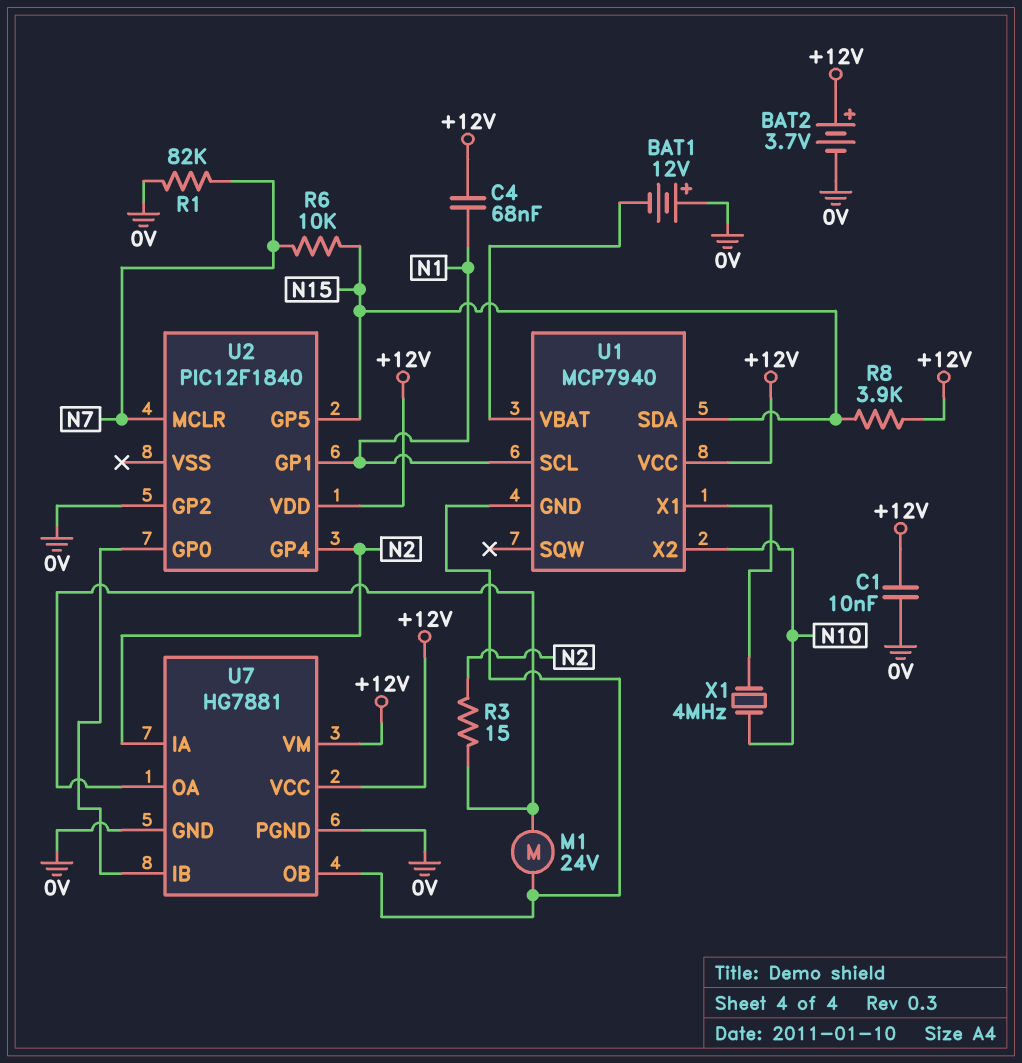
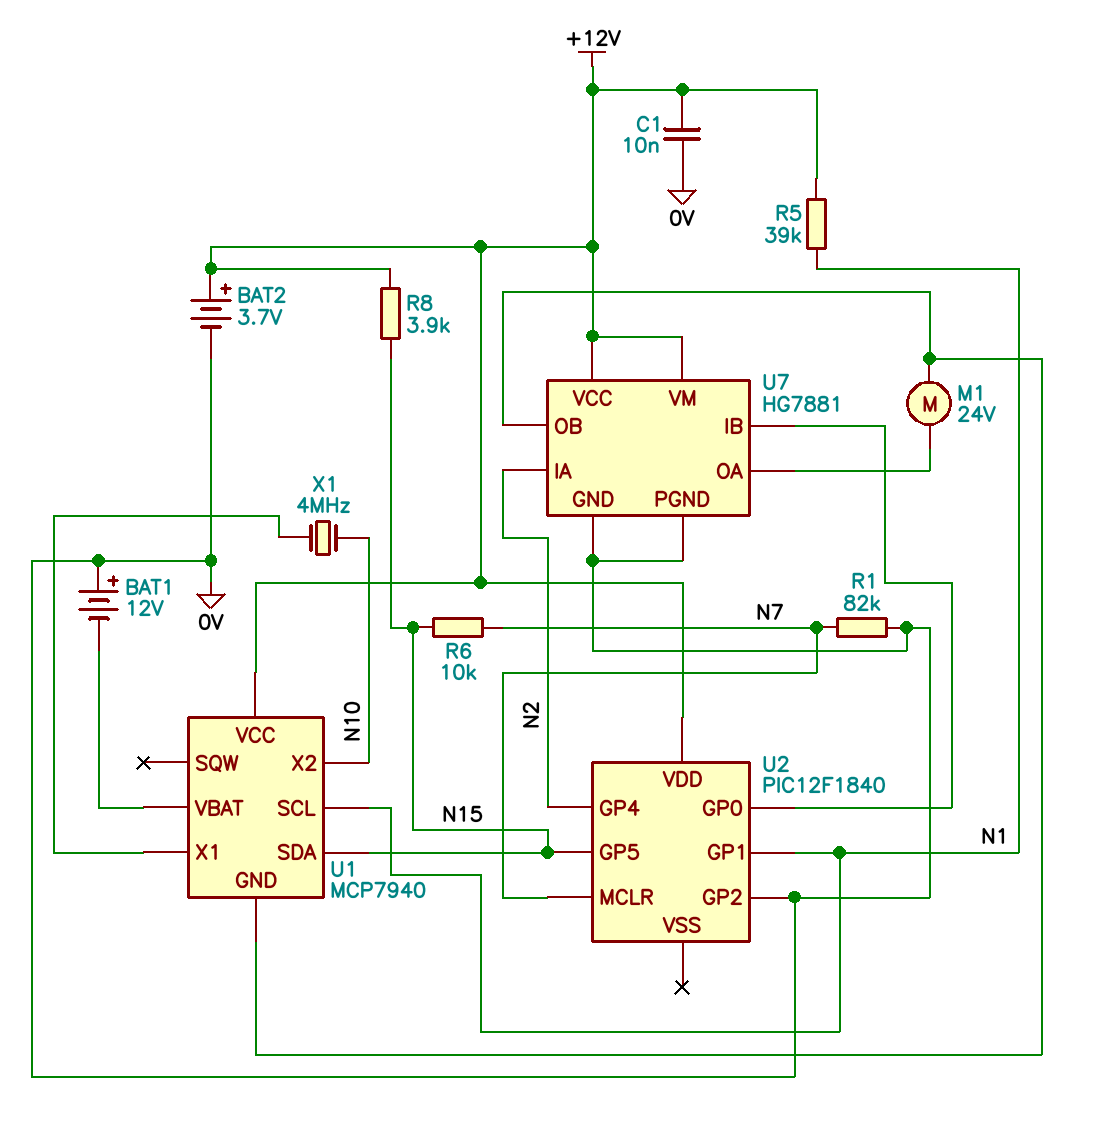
C4: 68nF (+12V, N1) -> none
R3: 15 (N2, U7/OA) -> none
R5: none -> 39k (+12V, N1)

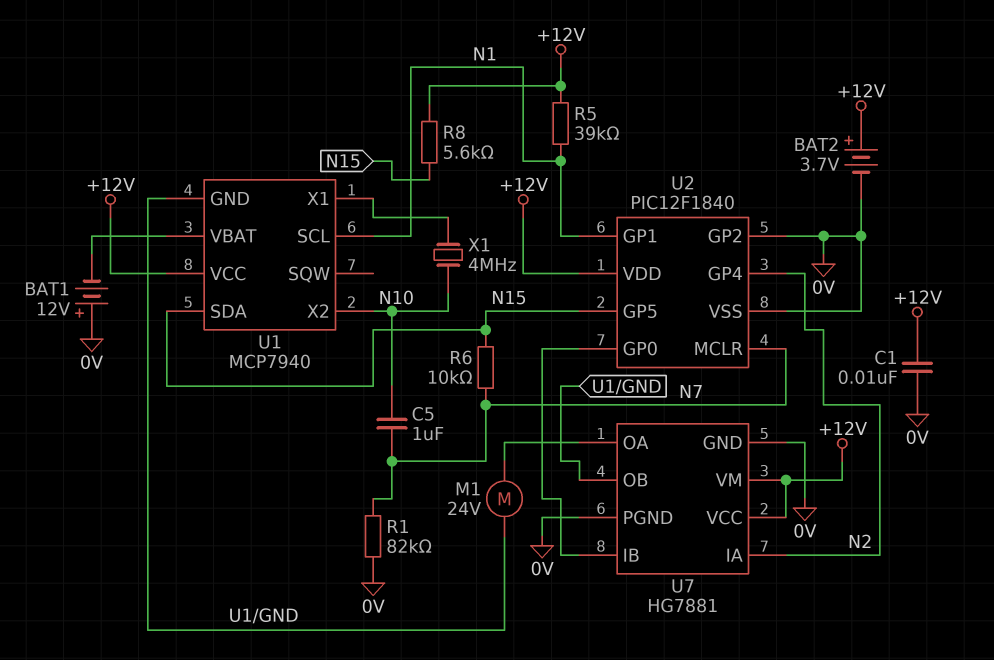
C5: none -> 1uF (N7, N10)
R8: 3.9k (+12V, N15) -> 5.6k (+12V, N15)
U2 pin VSS: none -> 0V

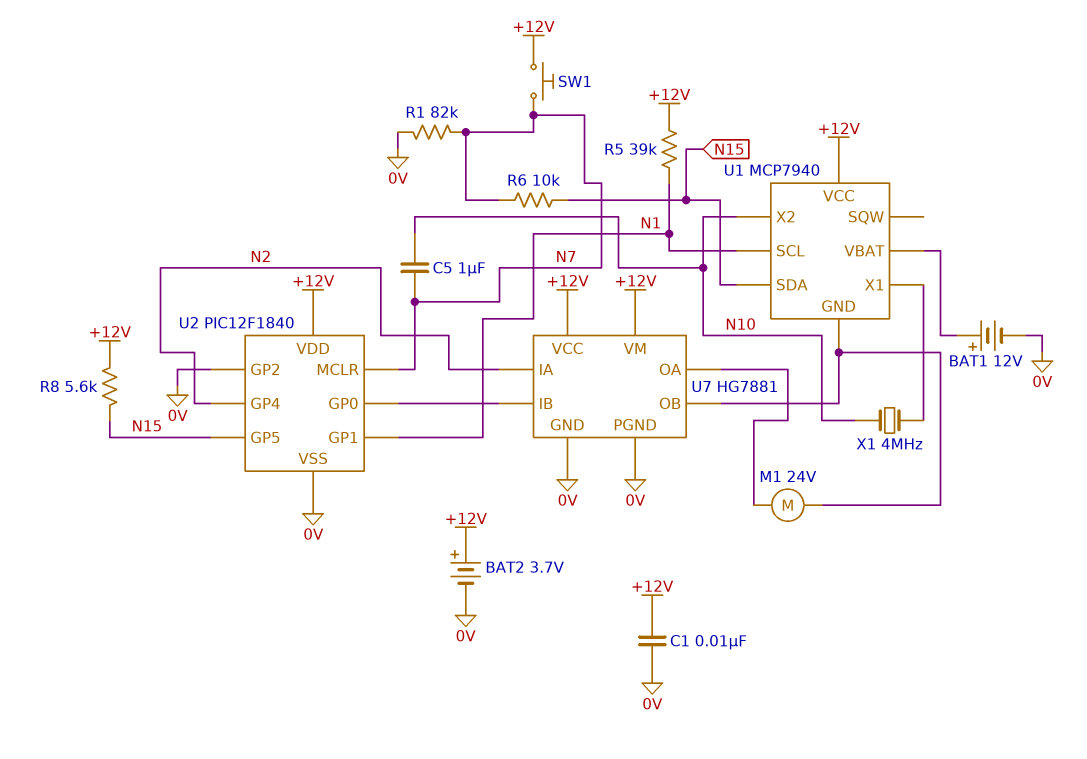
BAT1: 12V (plus 0V, minus U1/VBAT) -> 12V (plus U1/VBAT, minus 0V)
SW1: none -> button (+12V, N7)

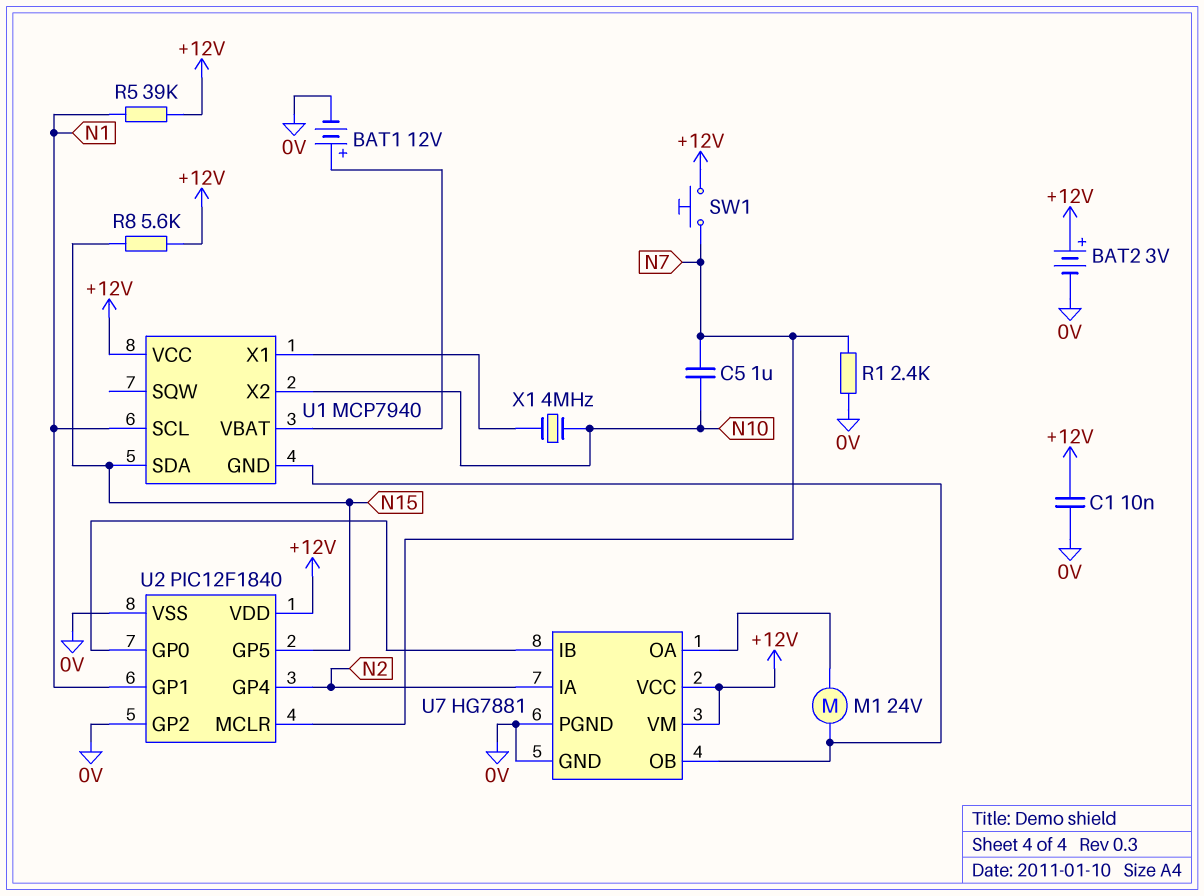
BAT2: 3.7V (plus +12V, minus 0V) -> 3V (plus +12V, minus 0V)
R1: 82k (0V, N7) -> 2.4k (0V, N7)
R6: 10k (N7, N15) -> none

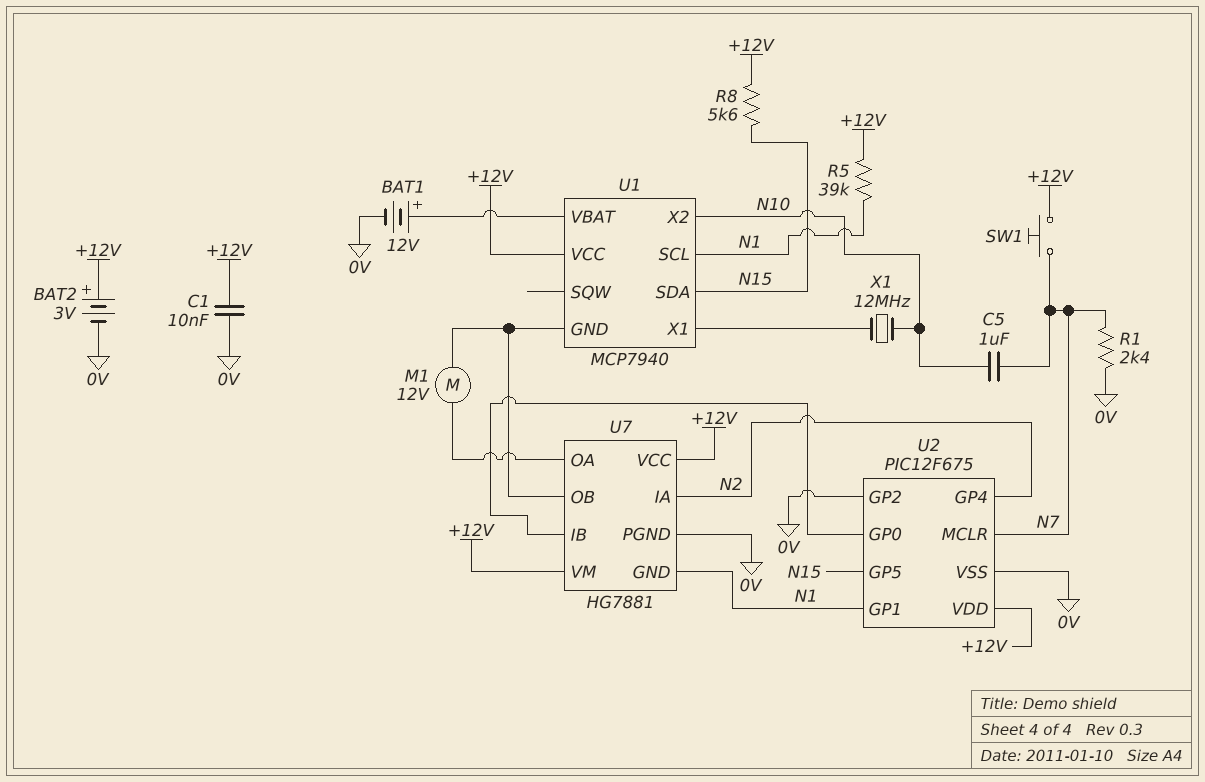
M1: motor 24V (U1/GND, U7/OA) -> motor 12V (U1/GND, U7/OA)
U2: PIC12F1840 -> PIC12F675
U7 pin GND: 0V -> N1
X1: 4MHz (N10, U1/X1) -> 12MHz (N10, U1/X1)

